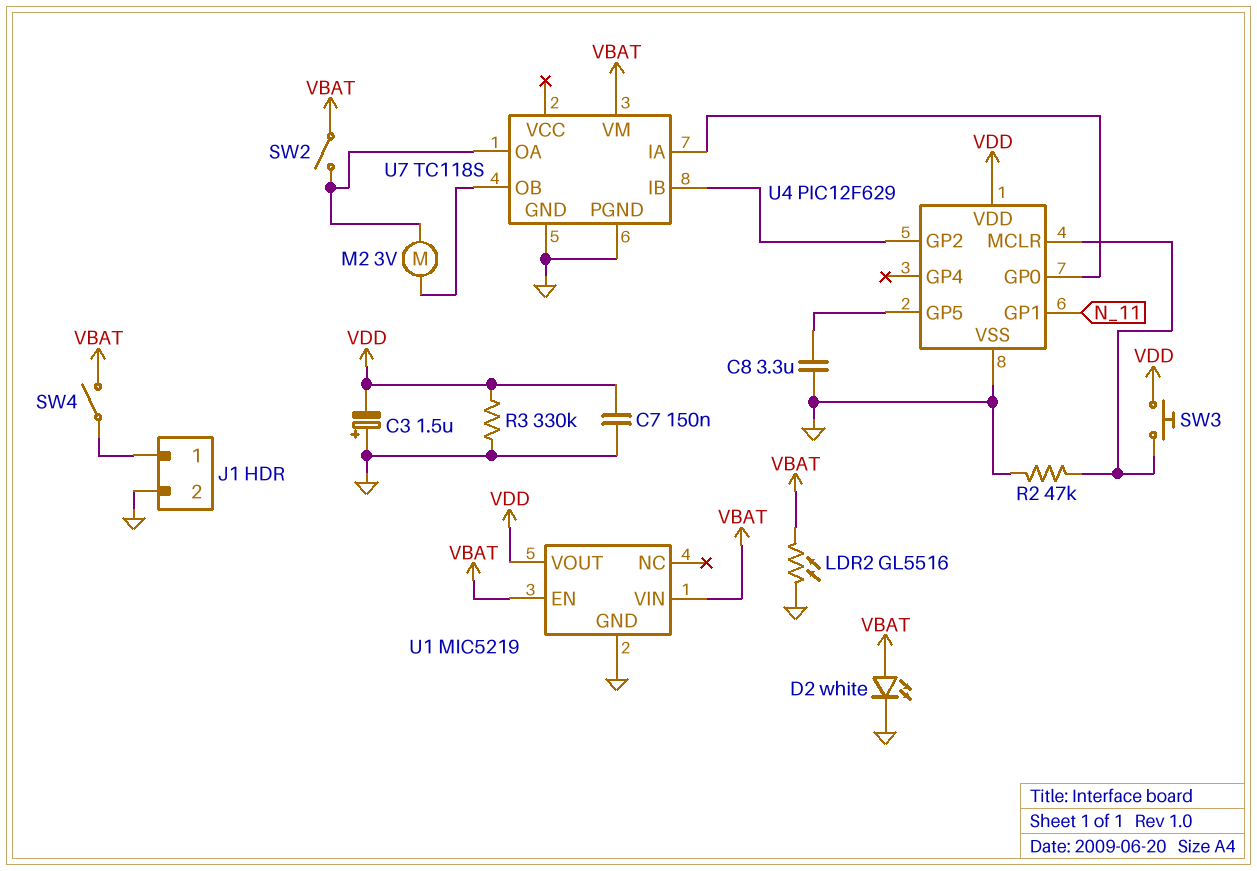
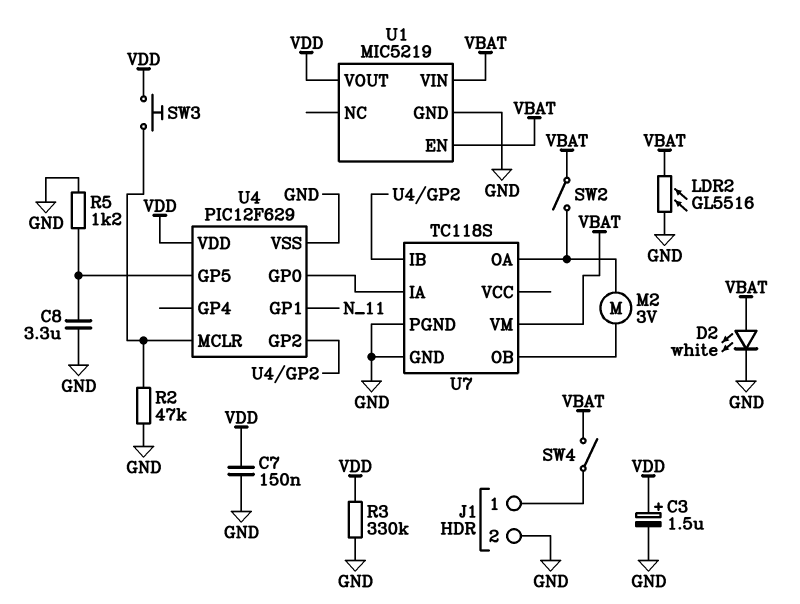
C3: 1.5uF (plus GND, minus VDD) -> 1.5uF (plus VDD, minus GND)
R5: none -> 1.2k (GND, U4/GP5)

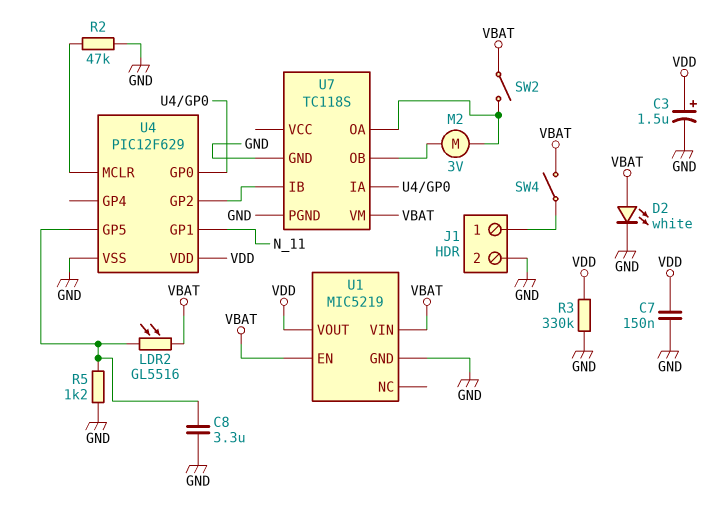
LDR2: GL5516 (GND, VBAT) -> GL5516 (U4/GP5, VBAT)
SW3: button (U4/MCLR, VDD) -> none

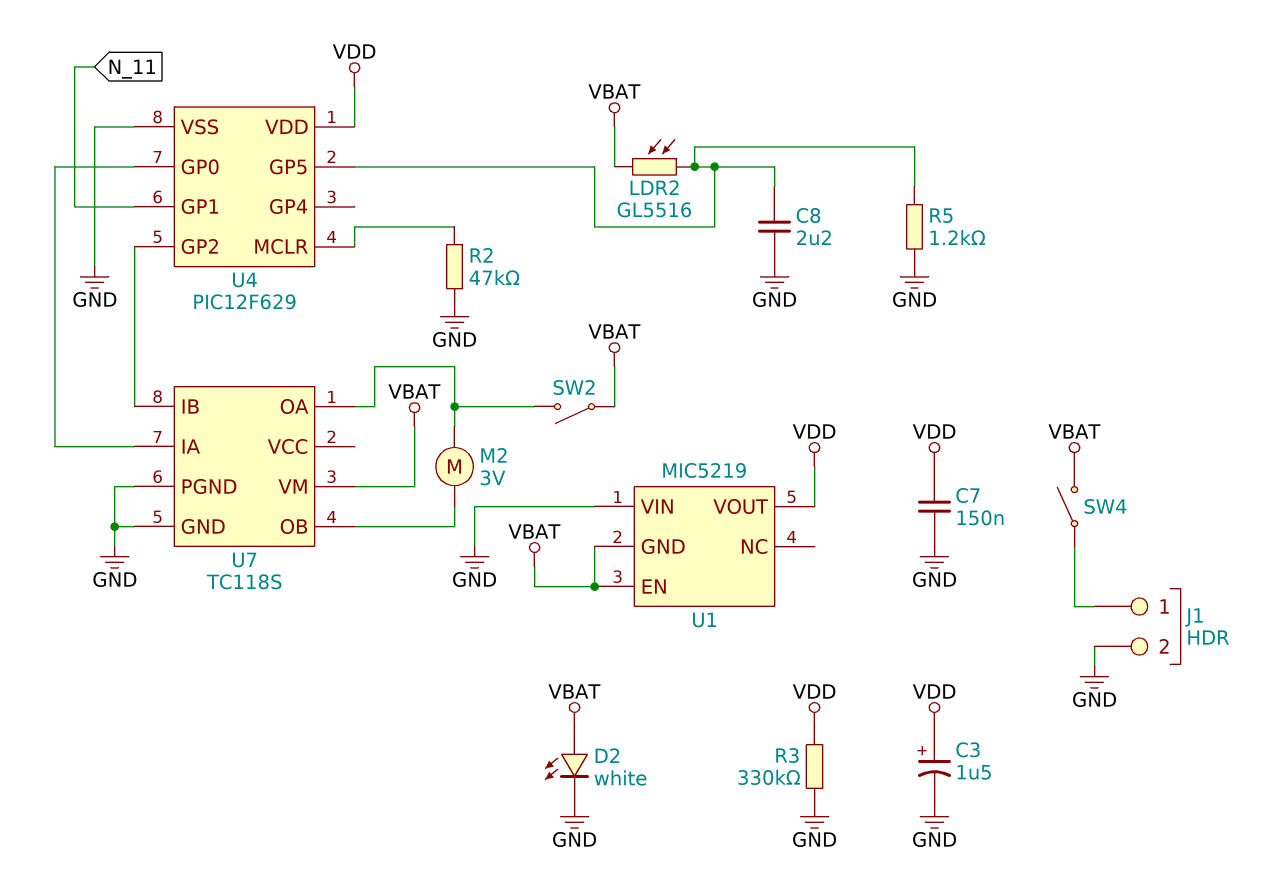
C8: 3.3uF (GND, U4/GP5) -> 2.2uF (GND, U4/GP5)
U1 pin GND: GND -> VBAT
U1 pin VIN: VBAT -> GND

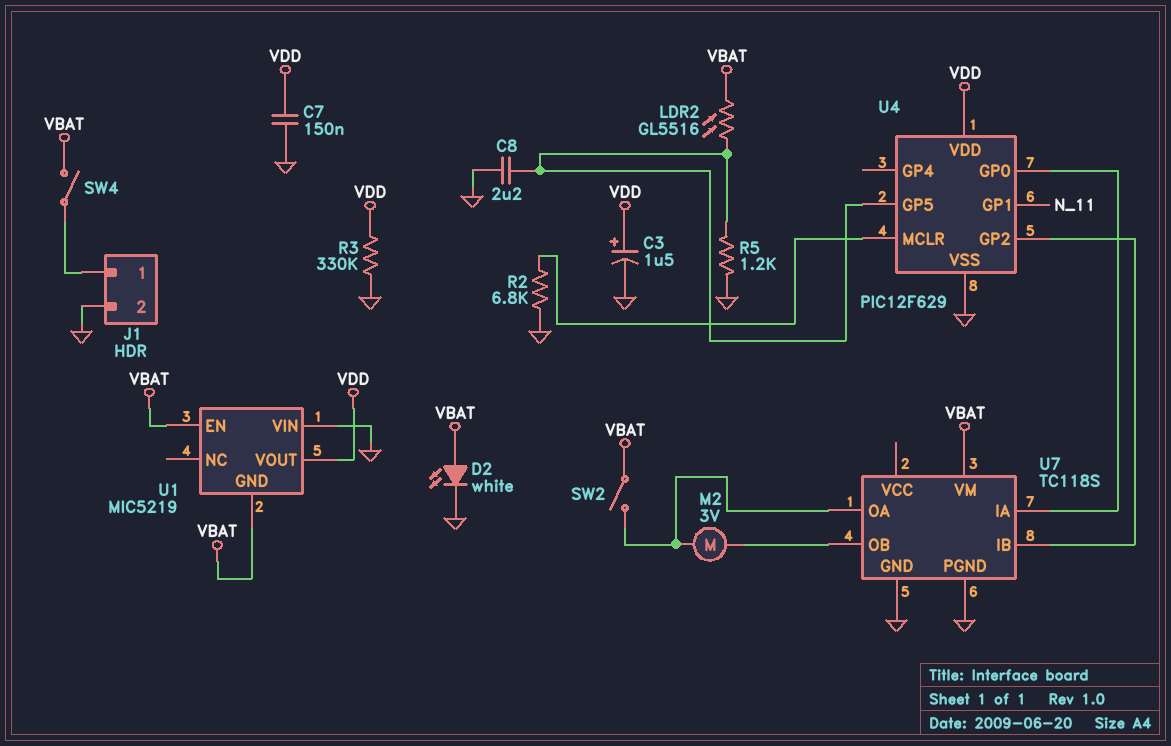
R2: 47k (GND, U4/MCLR) -> 6.8k (GND, U4/MCLR)

